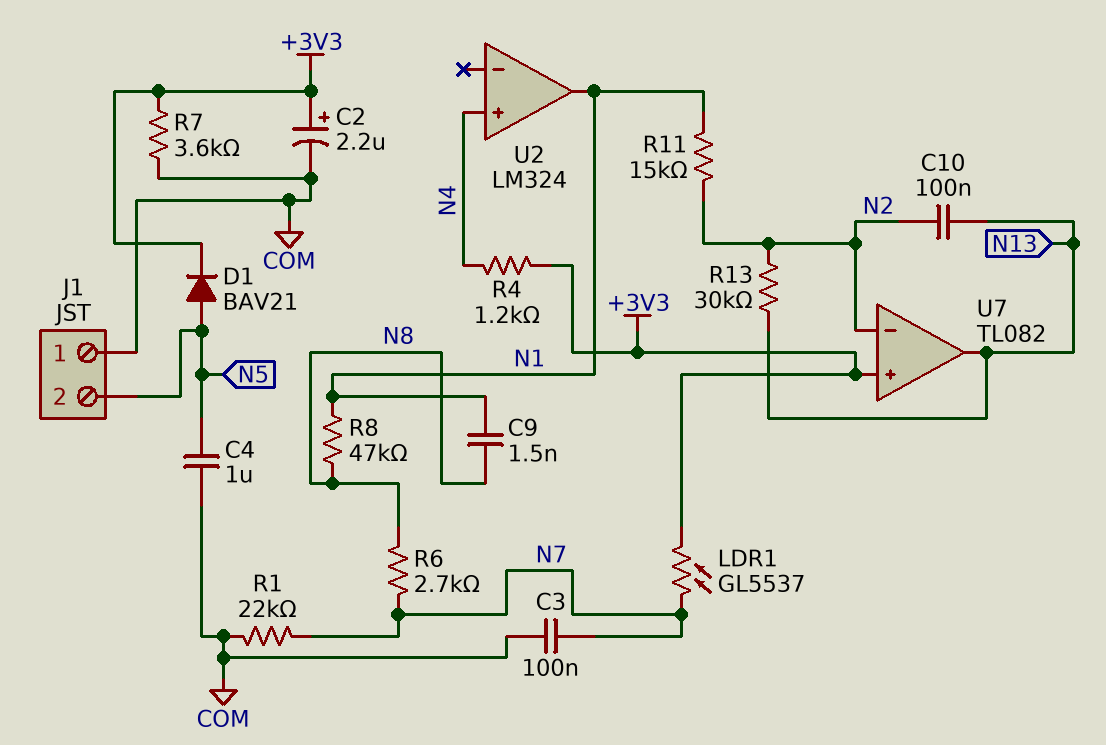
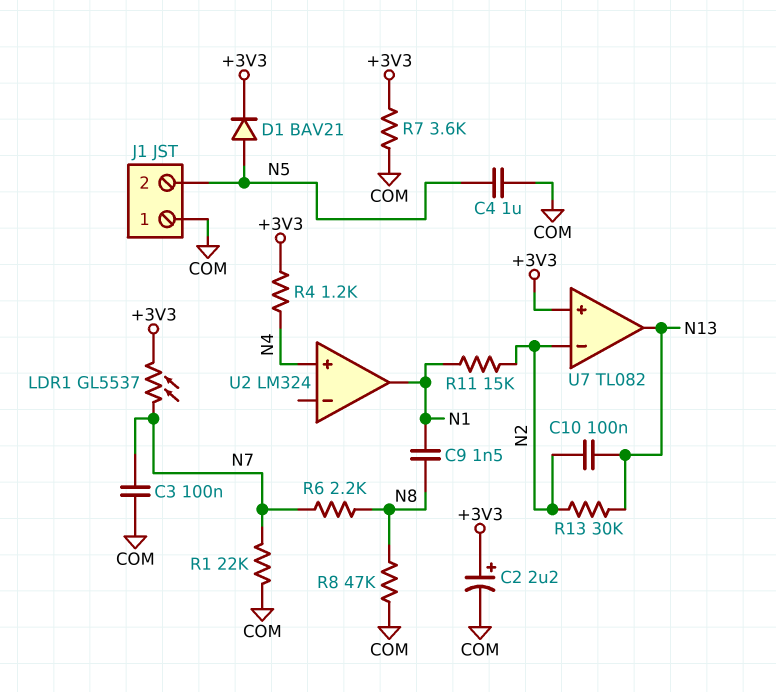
R6: 2.7k (N7, N8) -> 2.2k (N7, N8)
R8: 47k (N1, N8) -> 47k (COM, N8)

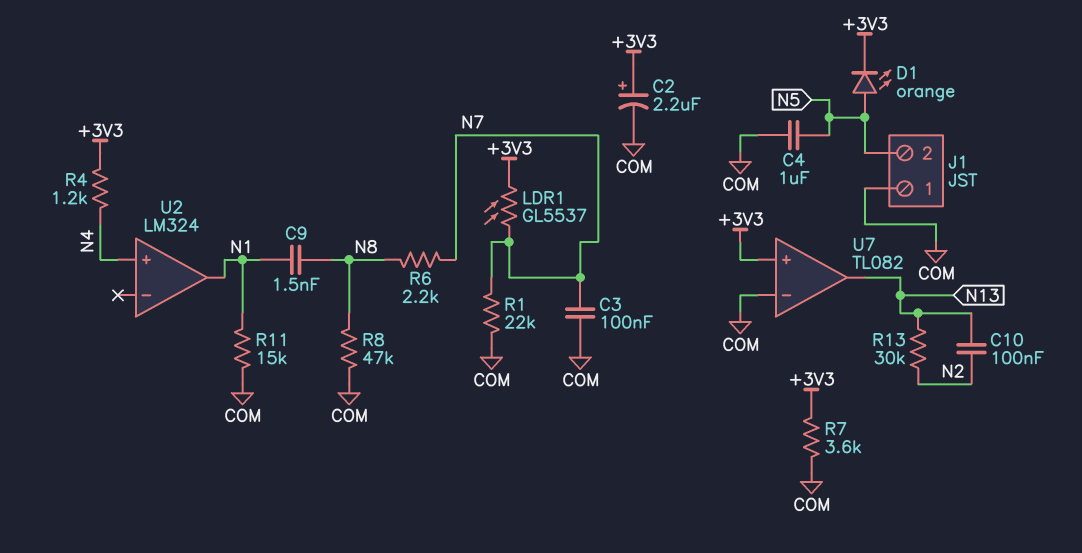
D1: diode BAV21 (A N5, K +3V3) -> LED orange (A N5, K +3V3)
R11: 15k (N1, N2) -> 15k (COM, N1)
U7 pin in-: N2 -> COM

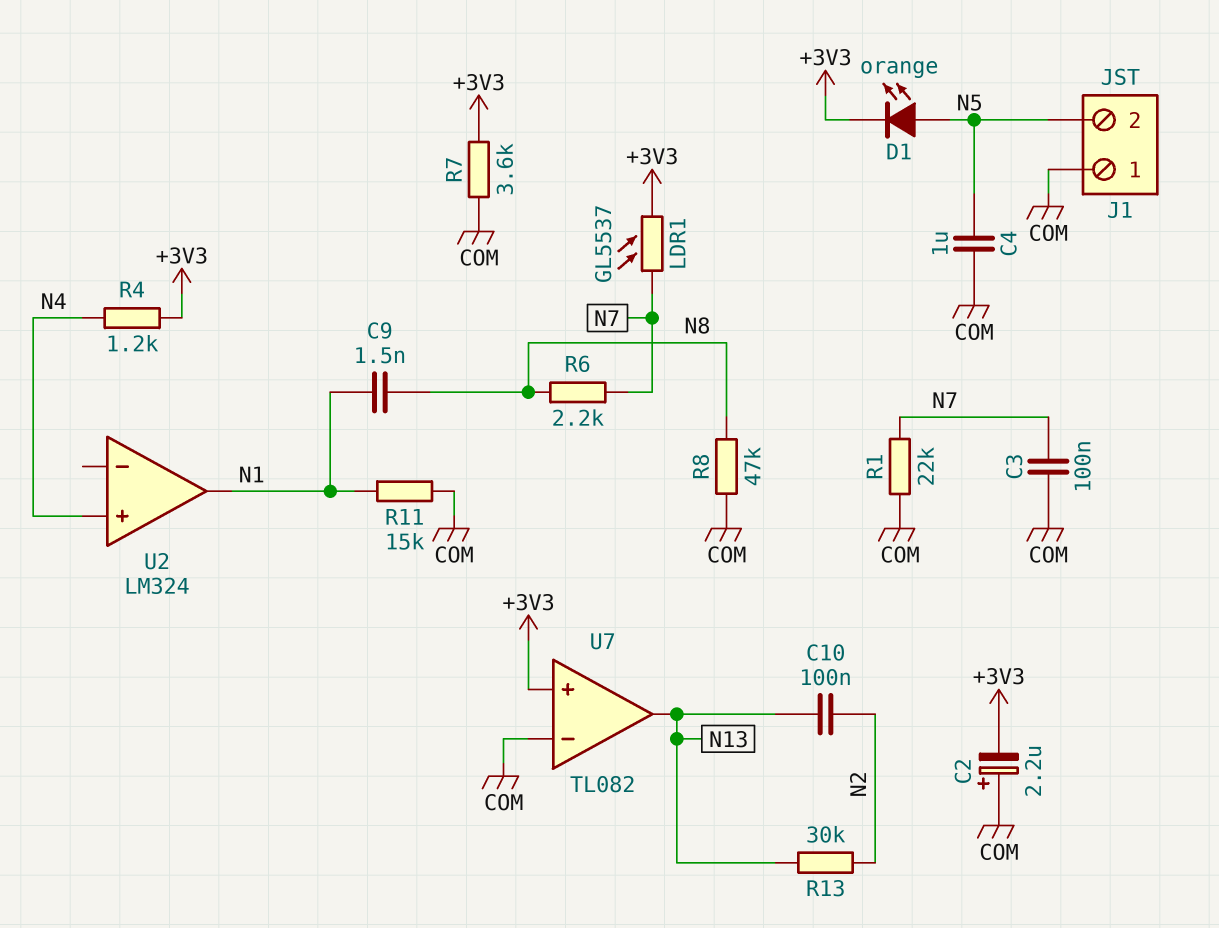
C2: 2.2uF (plus +3V3, minus COM) -> 2.2uF (plus COM, minus +3V3)

